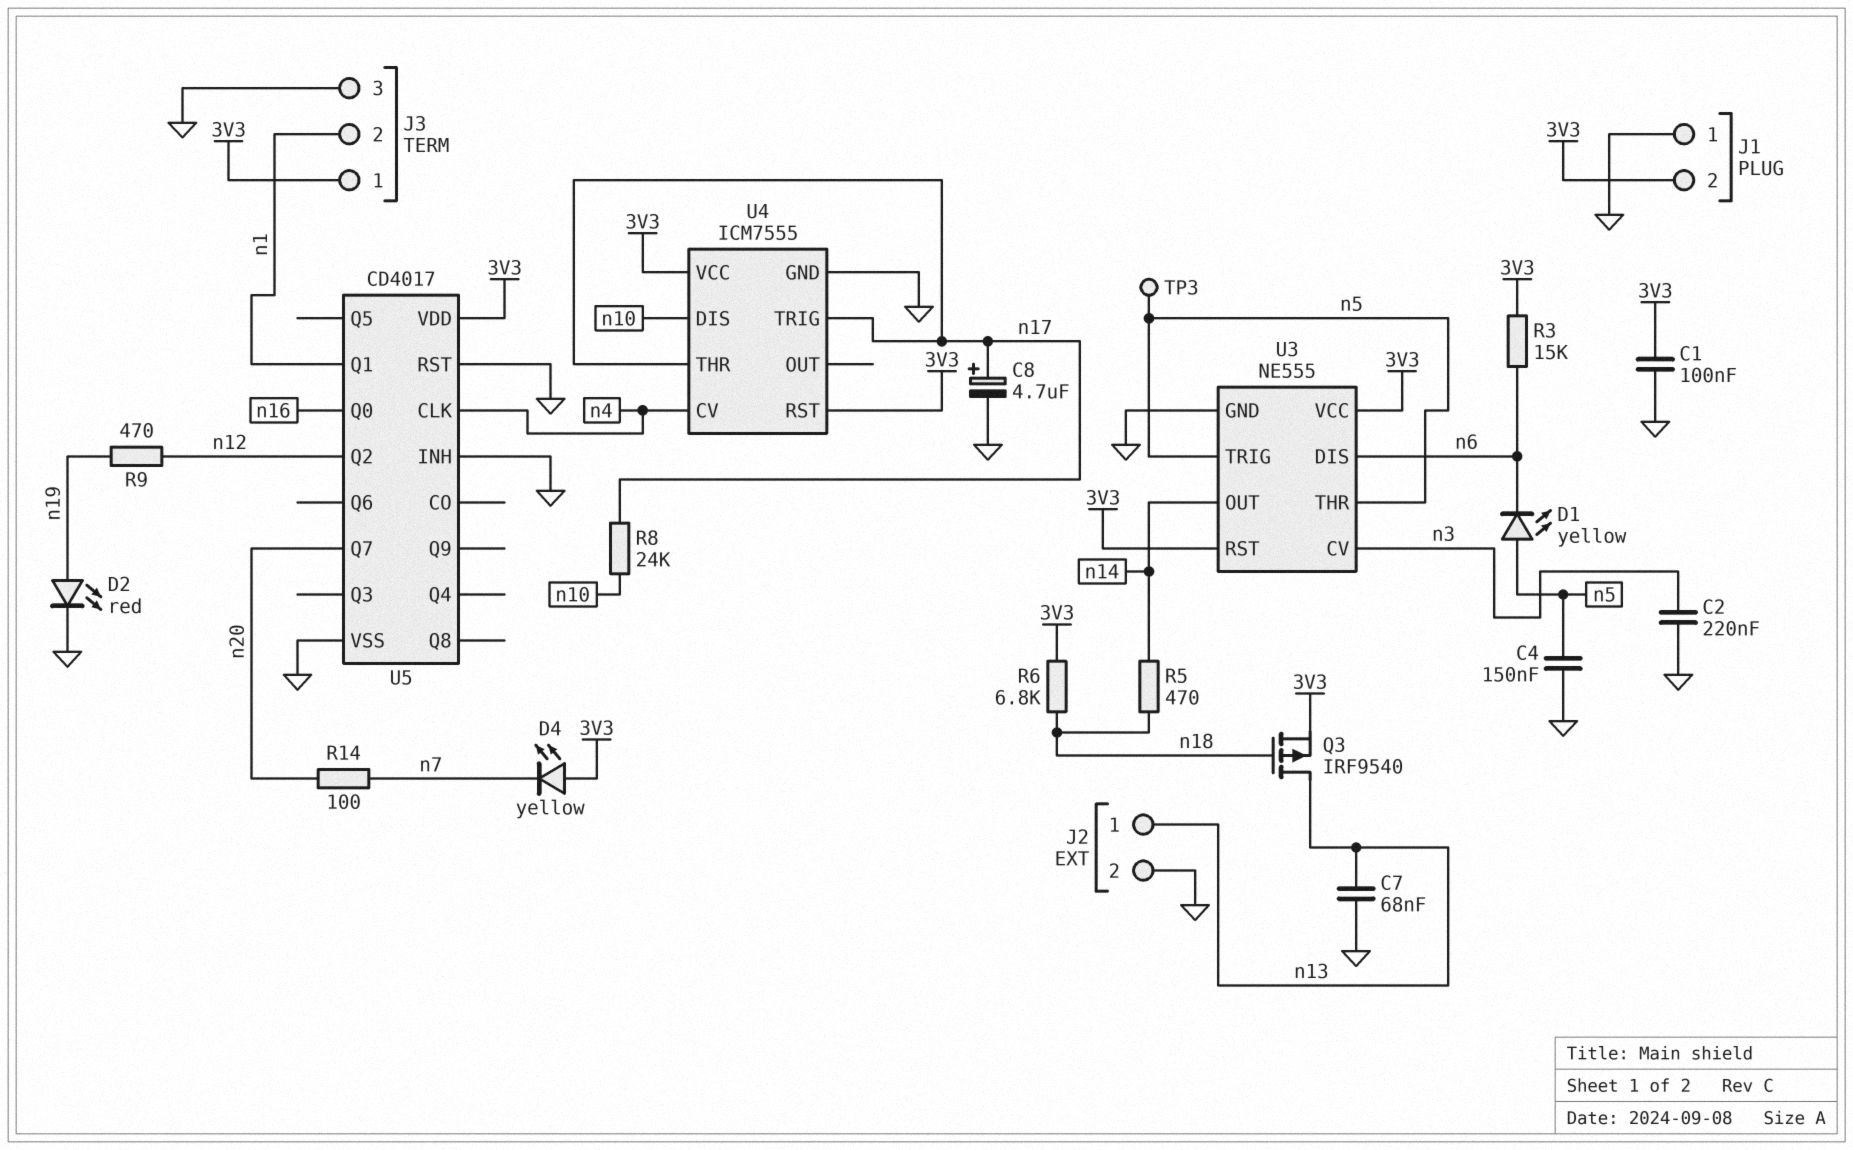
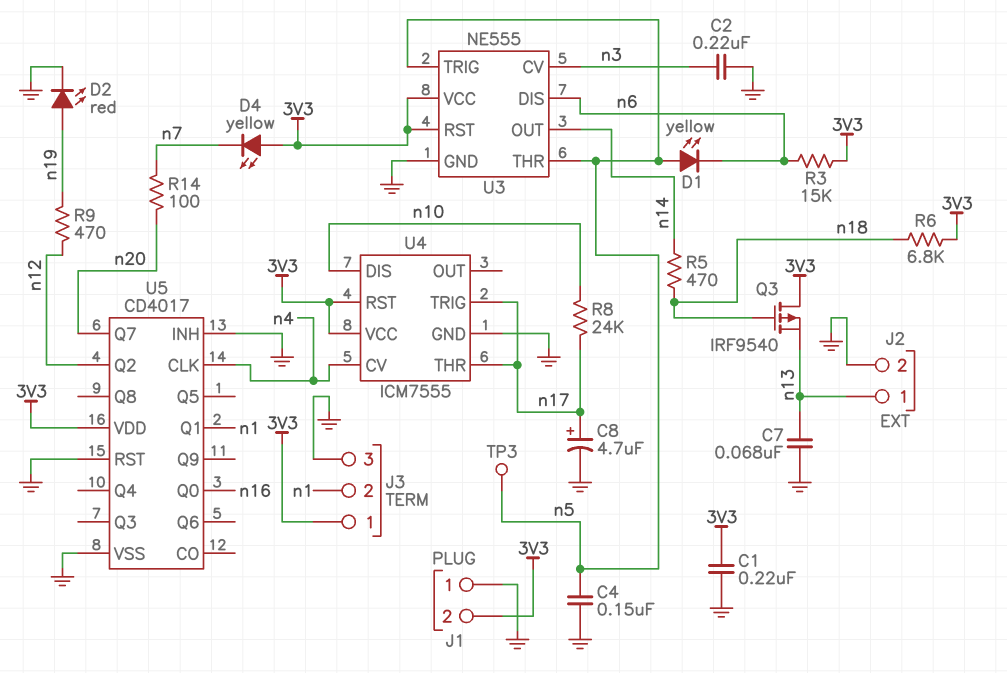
C1: 100nF (3V3, GND) -> 220nF (3V3, GND)
Q3: PMOS IRF9540 (G n18, D n13, S 3V3) -> PMOS IRF9540 (G n18, D 3V3, S n13)

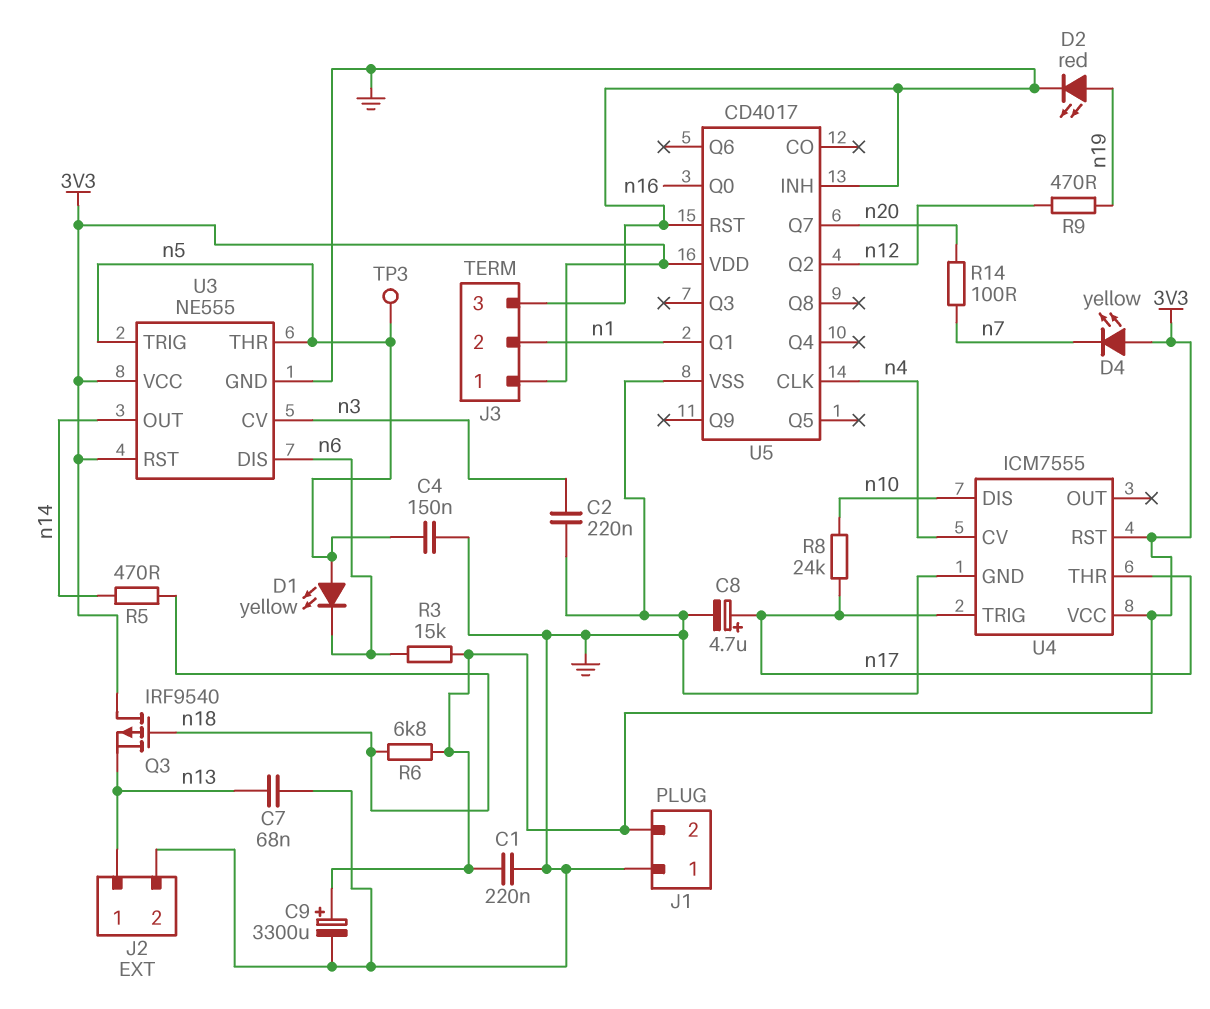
C9: none -> 3300uF (plus 3V3, minus GND)

